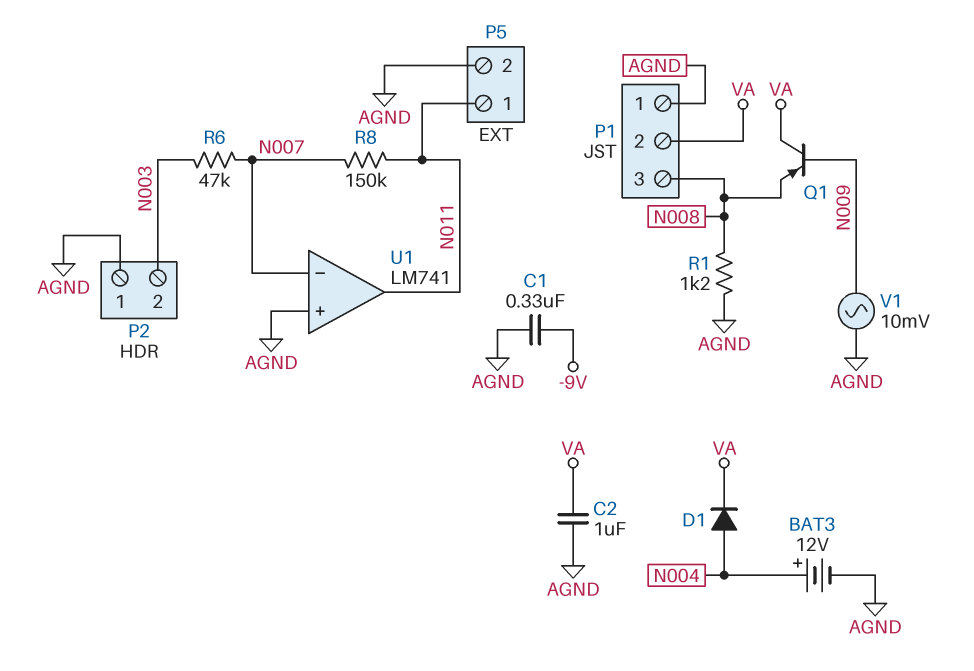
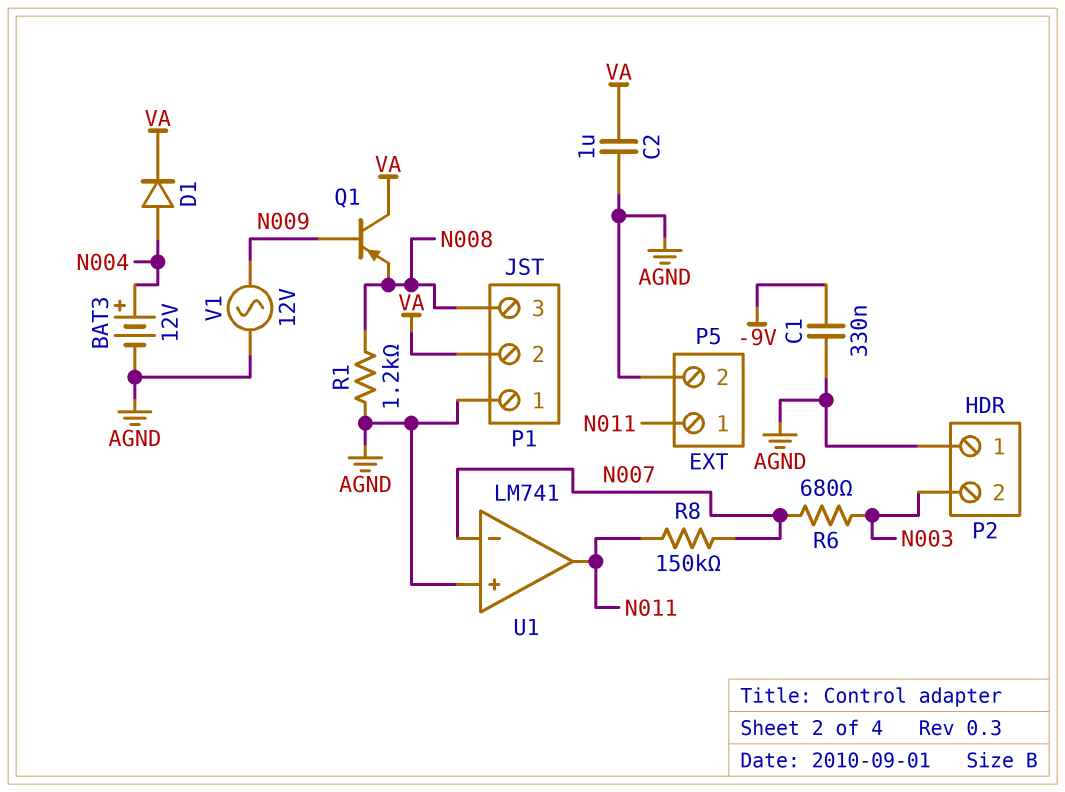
R6: 47k (N003, N007) -> 680 (N003, N007)
V1: AC 10mV (AGND, N009) -> AC 12V (AGND, N009)

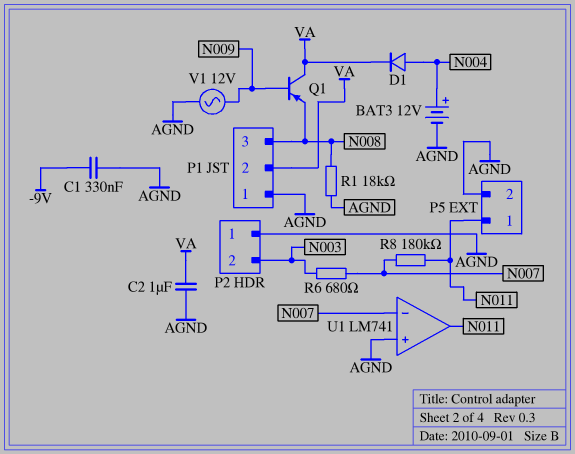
R1: 1.2k (AGND, N008) -> 18k (AGND, N008)
R8: 150k (N007, N011) -> 180k (N007, N011)

